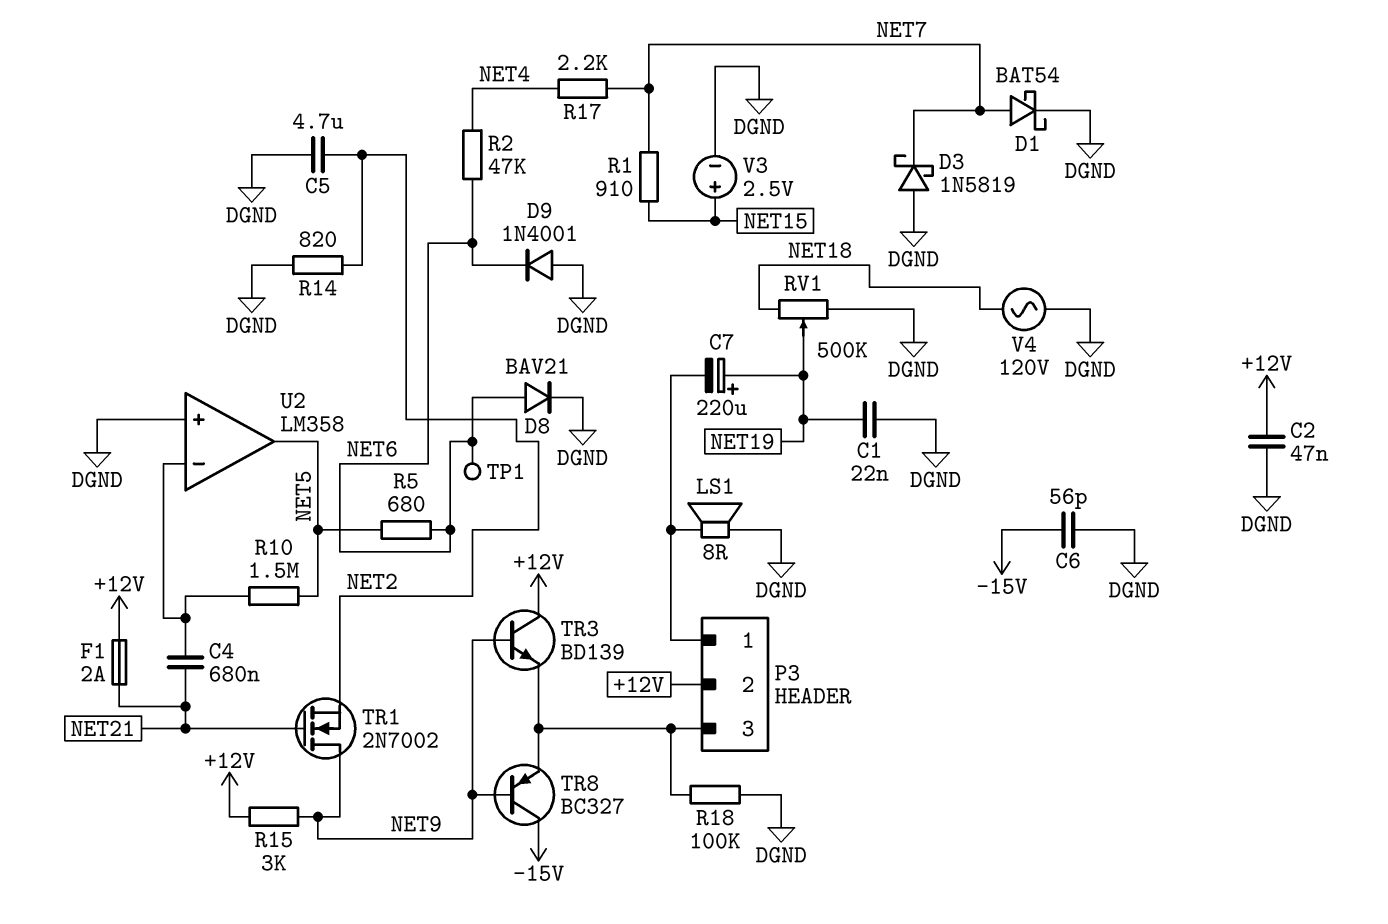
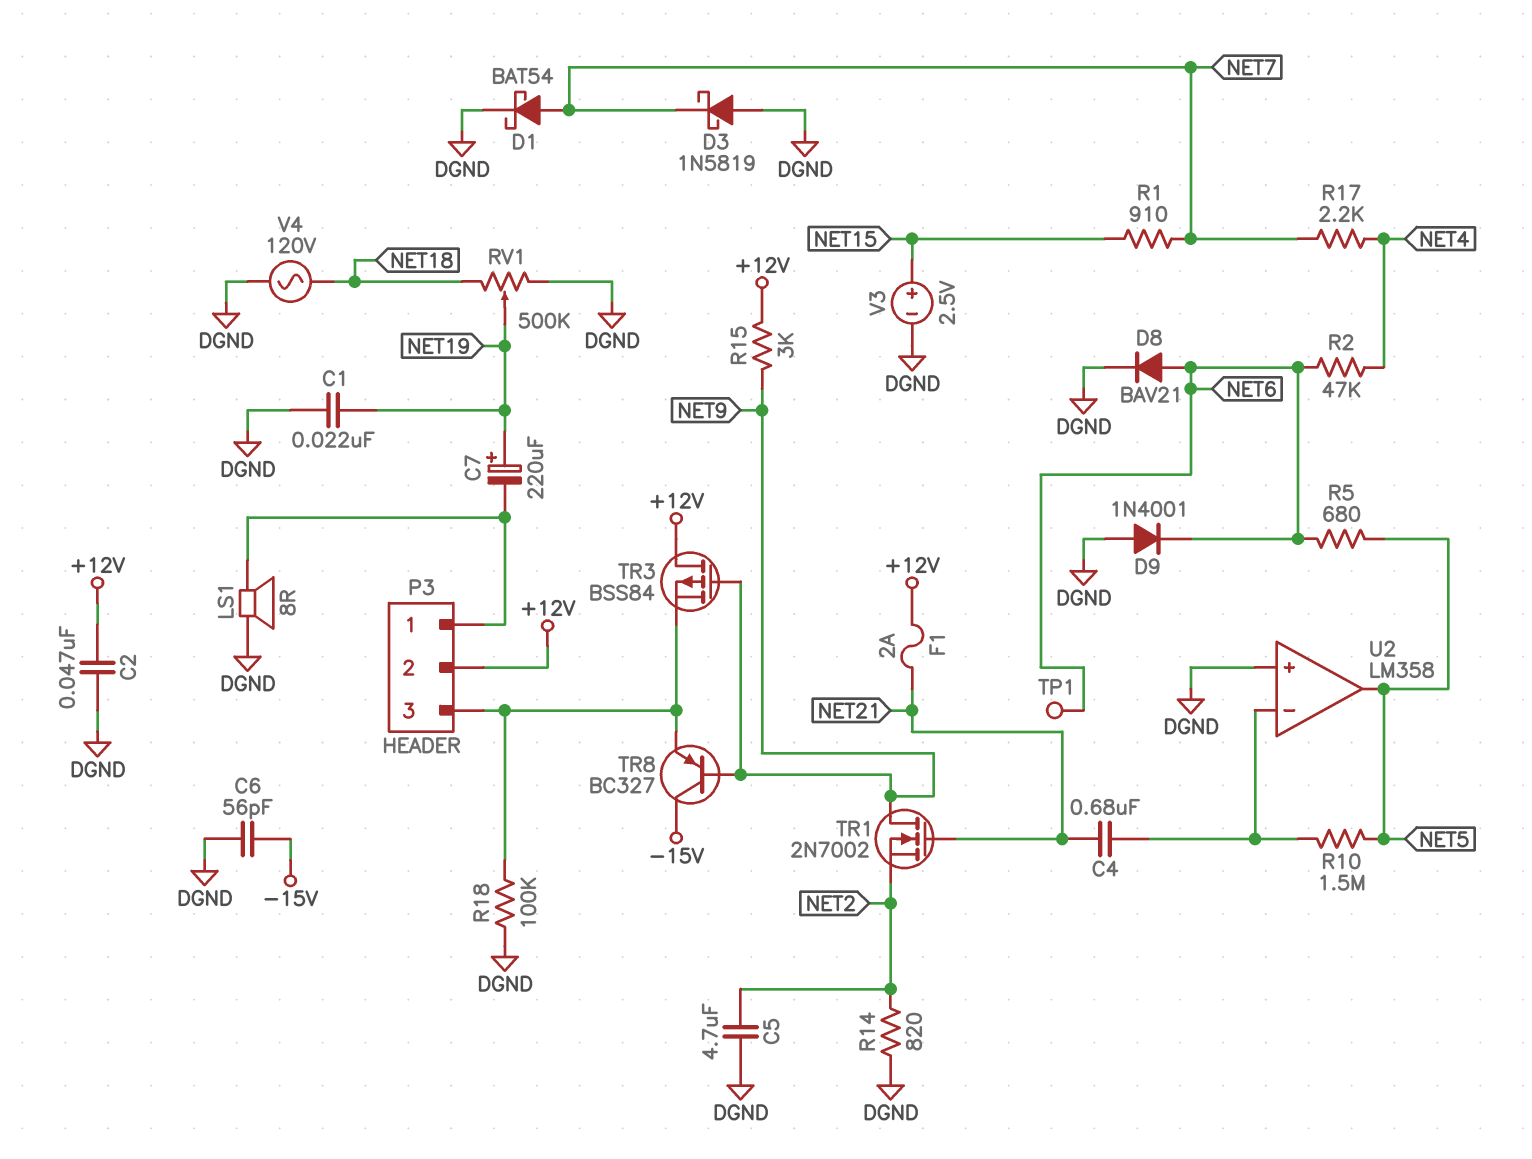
TR3: NPN BD139 (B NET9, C +12V, E P3/3) -> PMOS BSS84 (G NET9, D +12V, S P3/3)

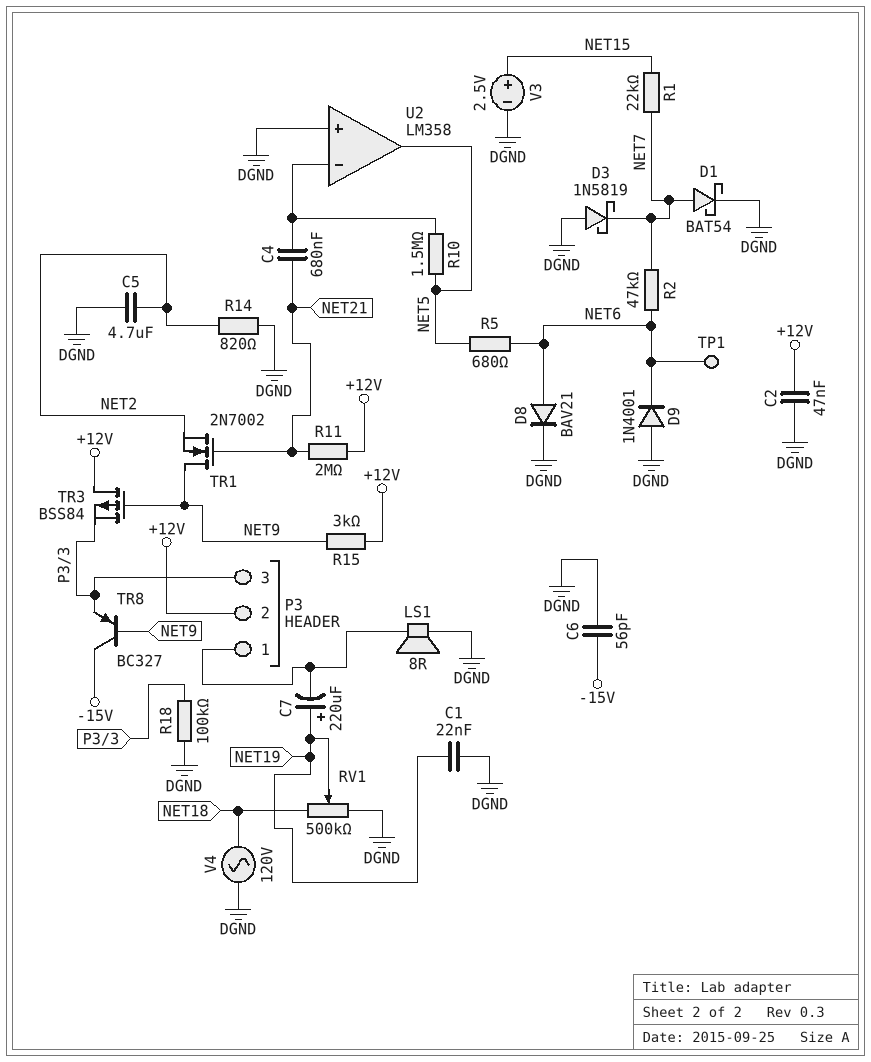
F1: 2A (+12V, NET21) -> none
R1: 910 (NET7, NET15) -> 22k (NET7, NET15)
R2: 47k (NET4, NET6) -> 47k (NET6, NET7)
R11: none -> 2M (+12V, NET21)
R17: 2.2k (NET4, NET7) -> none

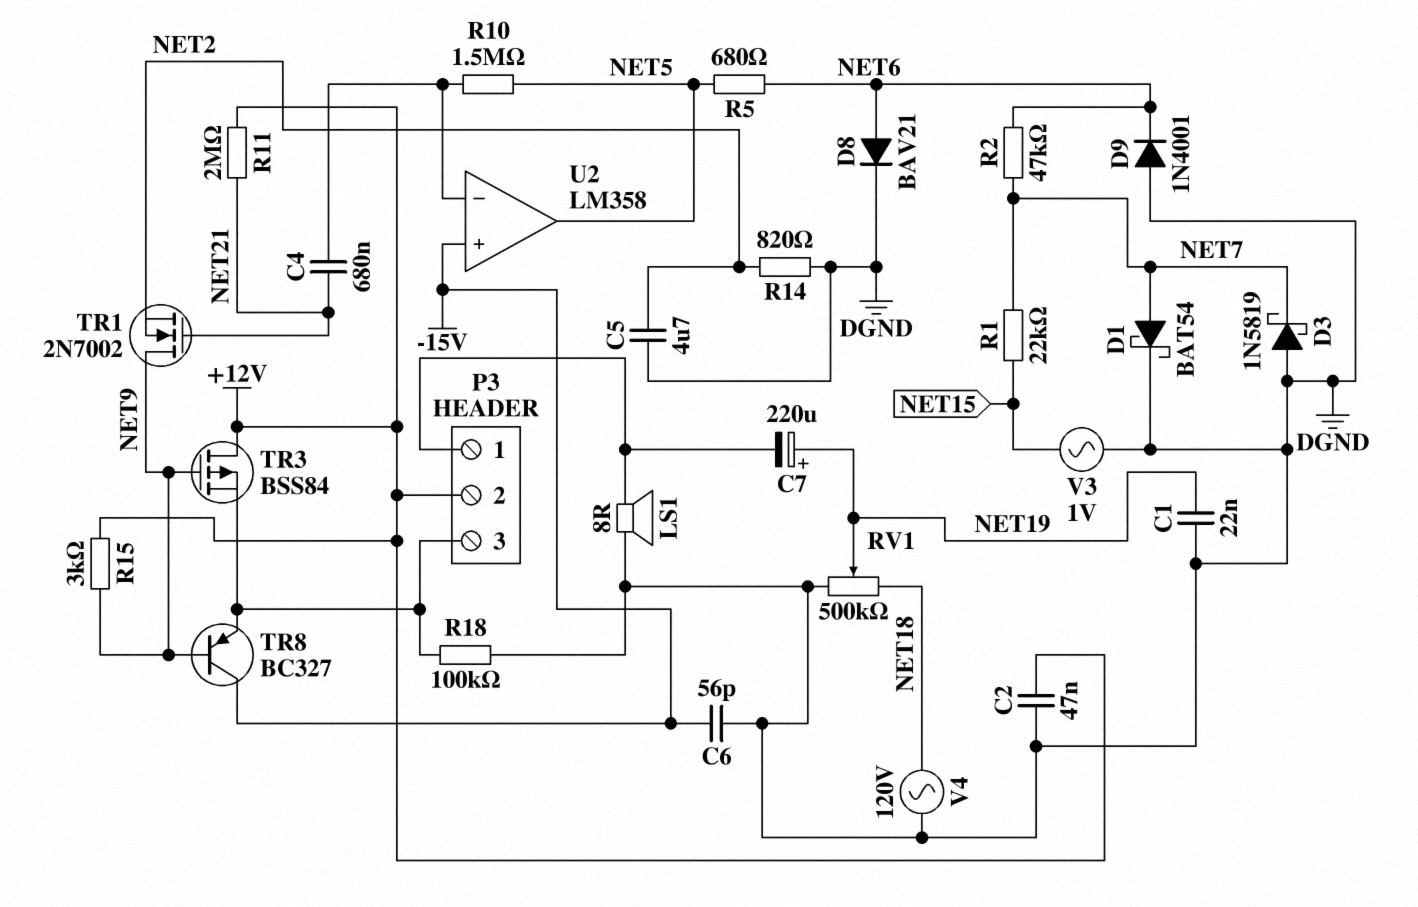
TP1: test point (NET6) -> none
U2 pin in+: DGND -> -15V
V3: 2.5V (plus NET15, minus DGND) -> AC 1V (DGND, NET15)

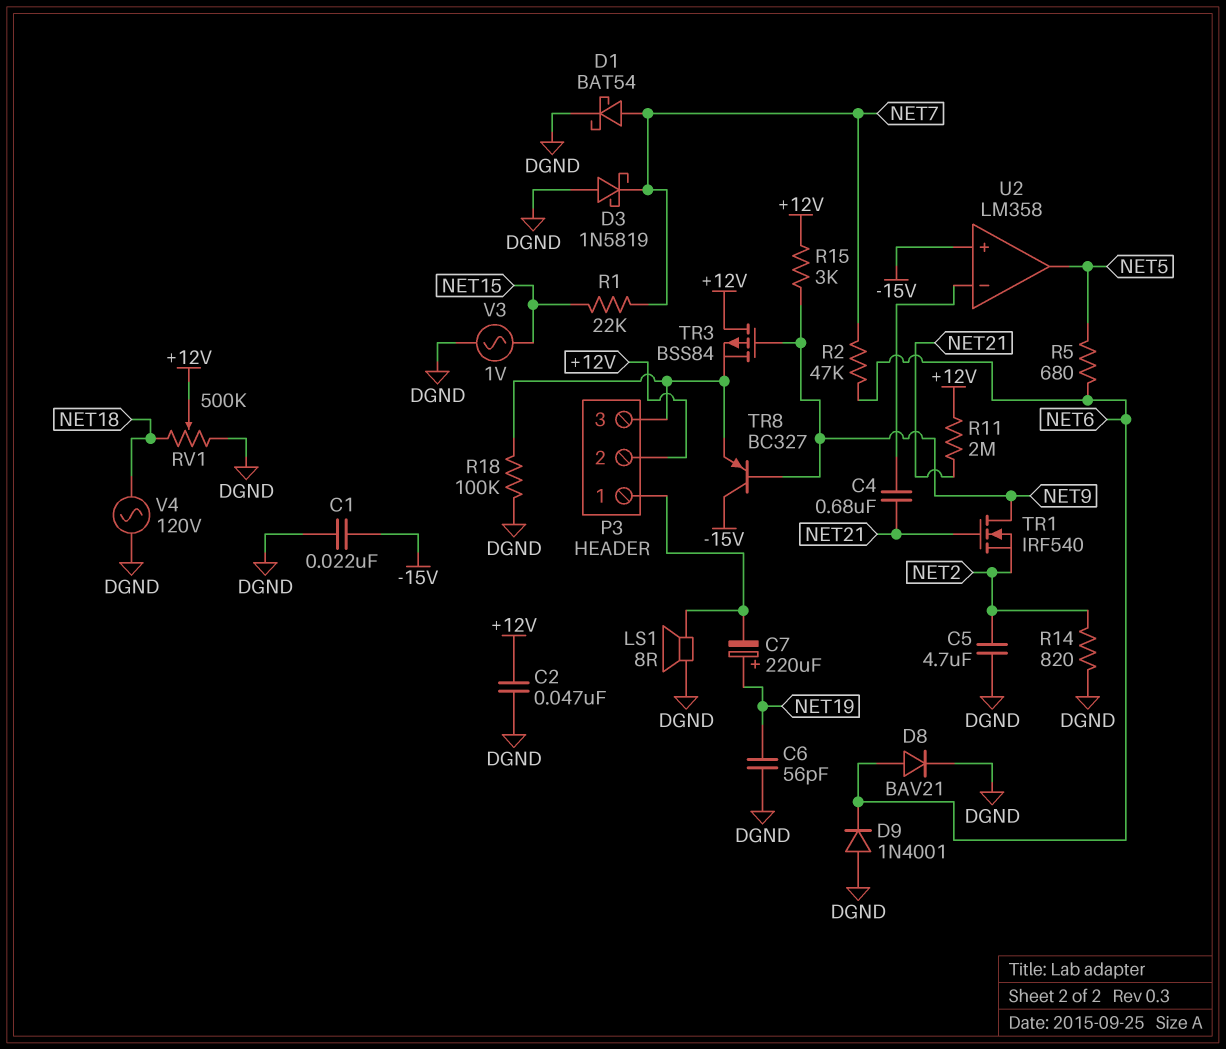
C1: 22nF (DGND, NET19) -> 22nF (-15V, DGND)
C6: 56pF (-15V, DGND) -> 56pF (DGND, NET19)
R10: 1.5M (NET5, U2/in-) -> none
RV1: 500k (DGND, NET18, wiper NET19) -> 500k (DGND, NET18, wiper +12V)
TR1: NMOS 2N7002 (G NET21, D NET9, S NET2) -> NMOS IRF540 (G NET21, D NET9, S NET2)

